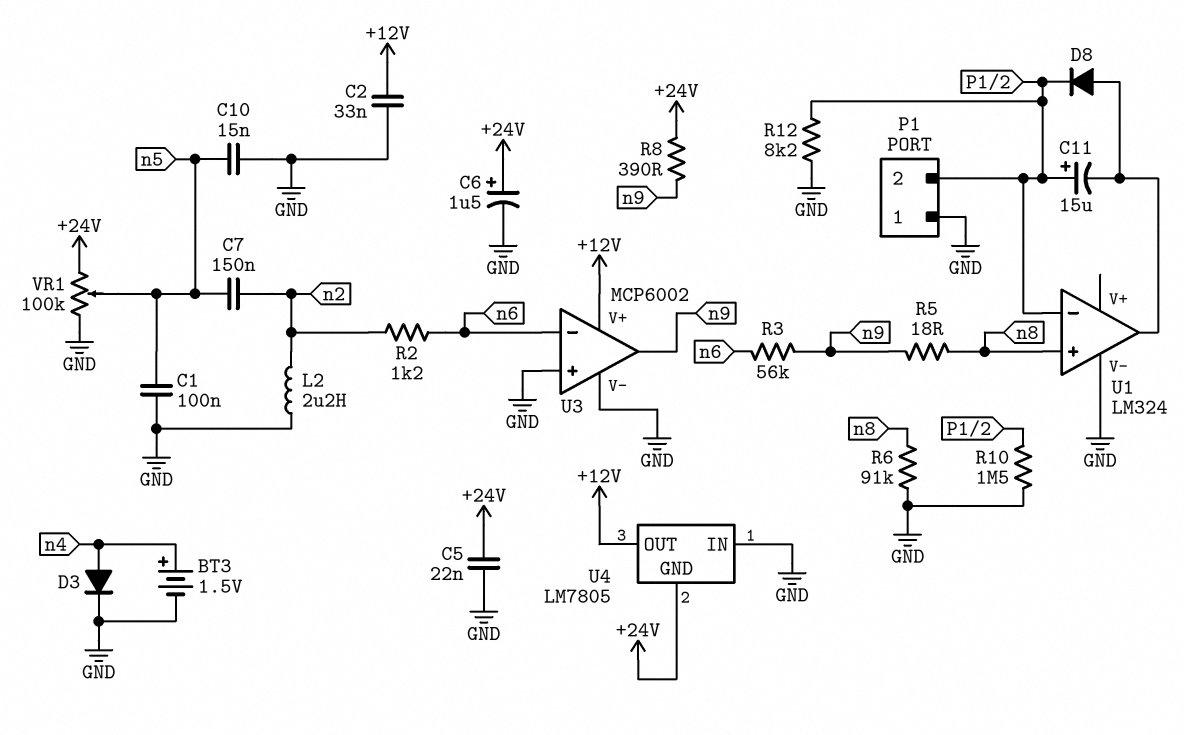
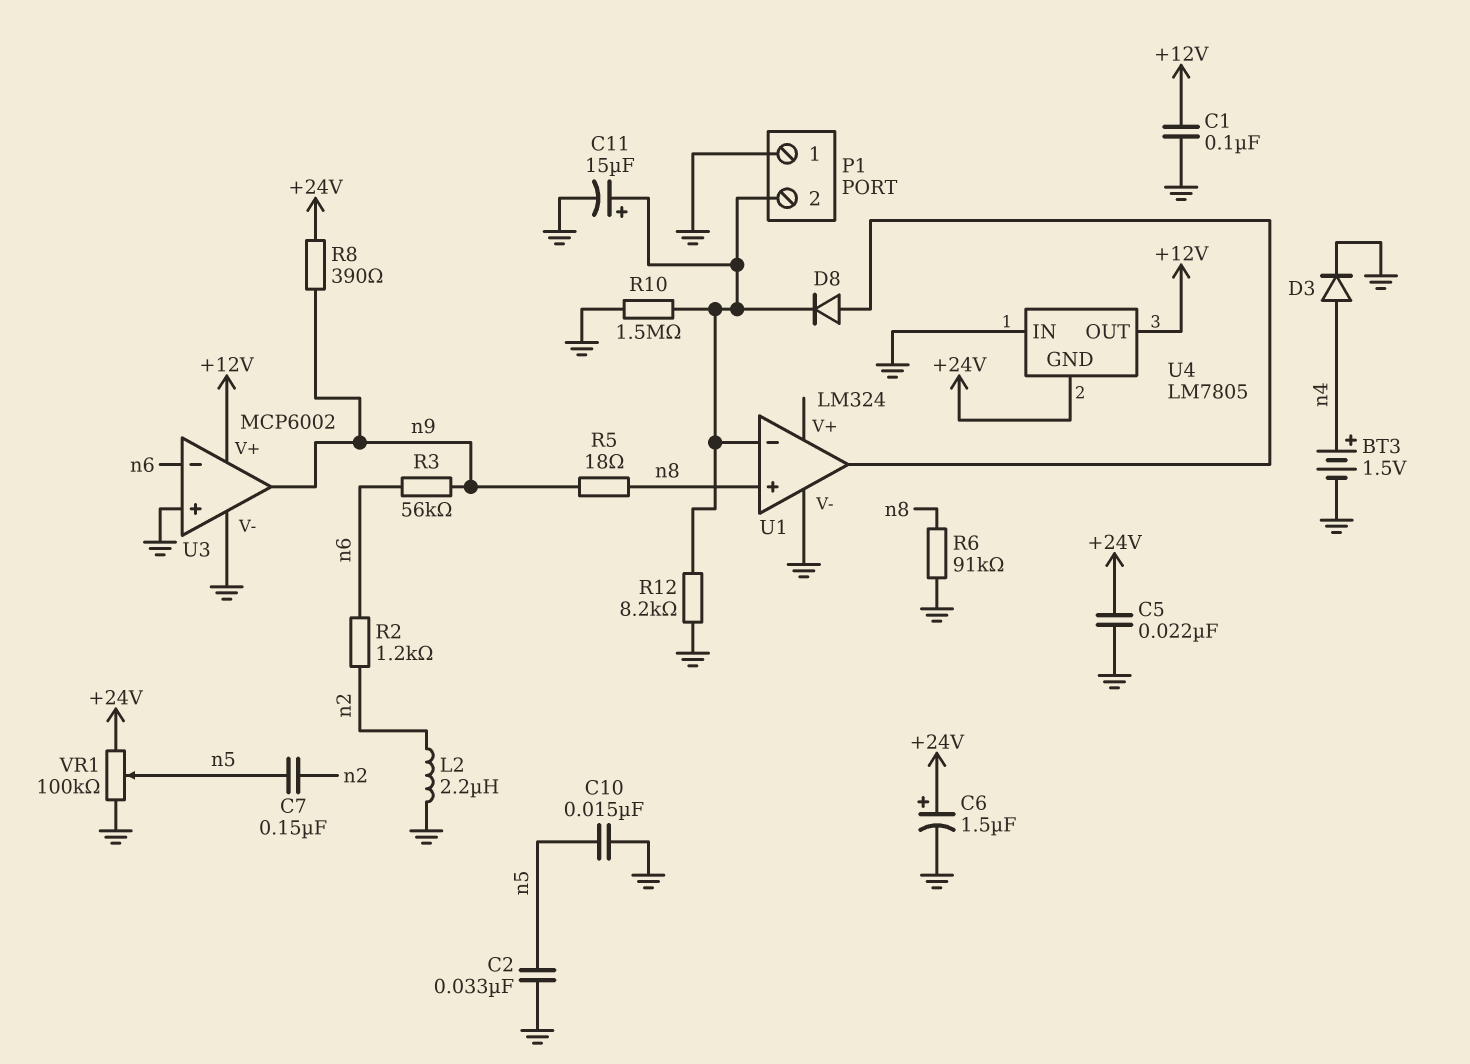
C1: 100nF (GND, n5) -> 100nF (+12V, GND)
C2: 33nF (+12V, GND) -> 33nF (GND, n5)
C11: 15uF (plus P1/2, minus U1/out) -> 15uF (plus P1/2, minus GND)

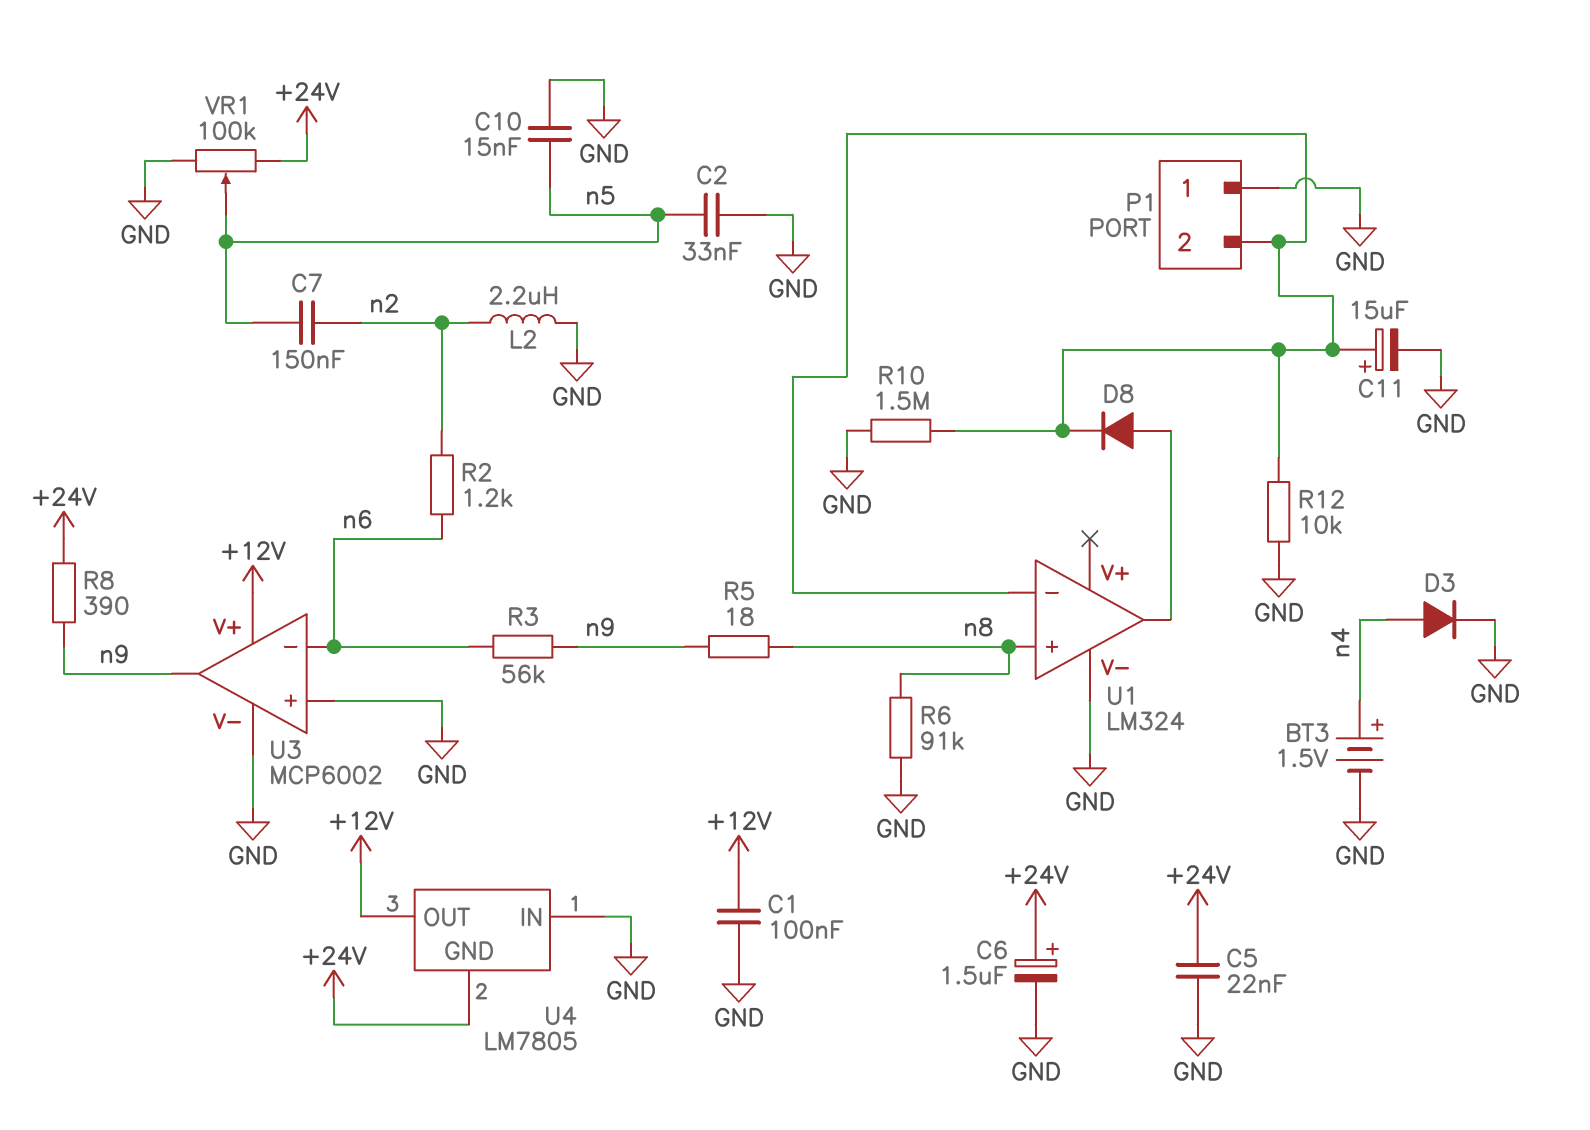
R12: 8.2k (GND, P1/2) -> 10k (GND, P1/2)

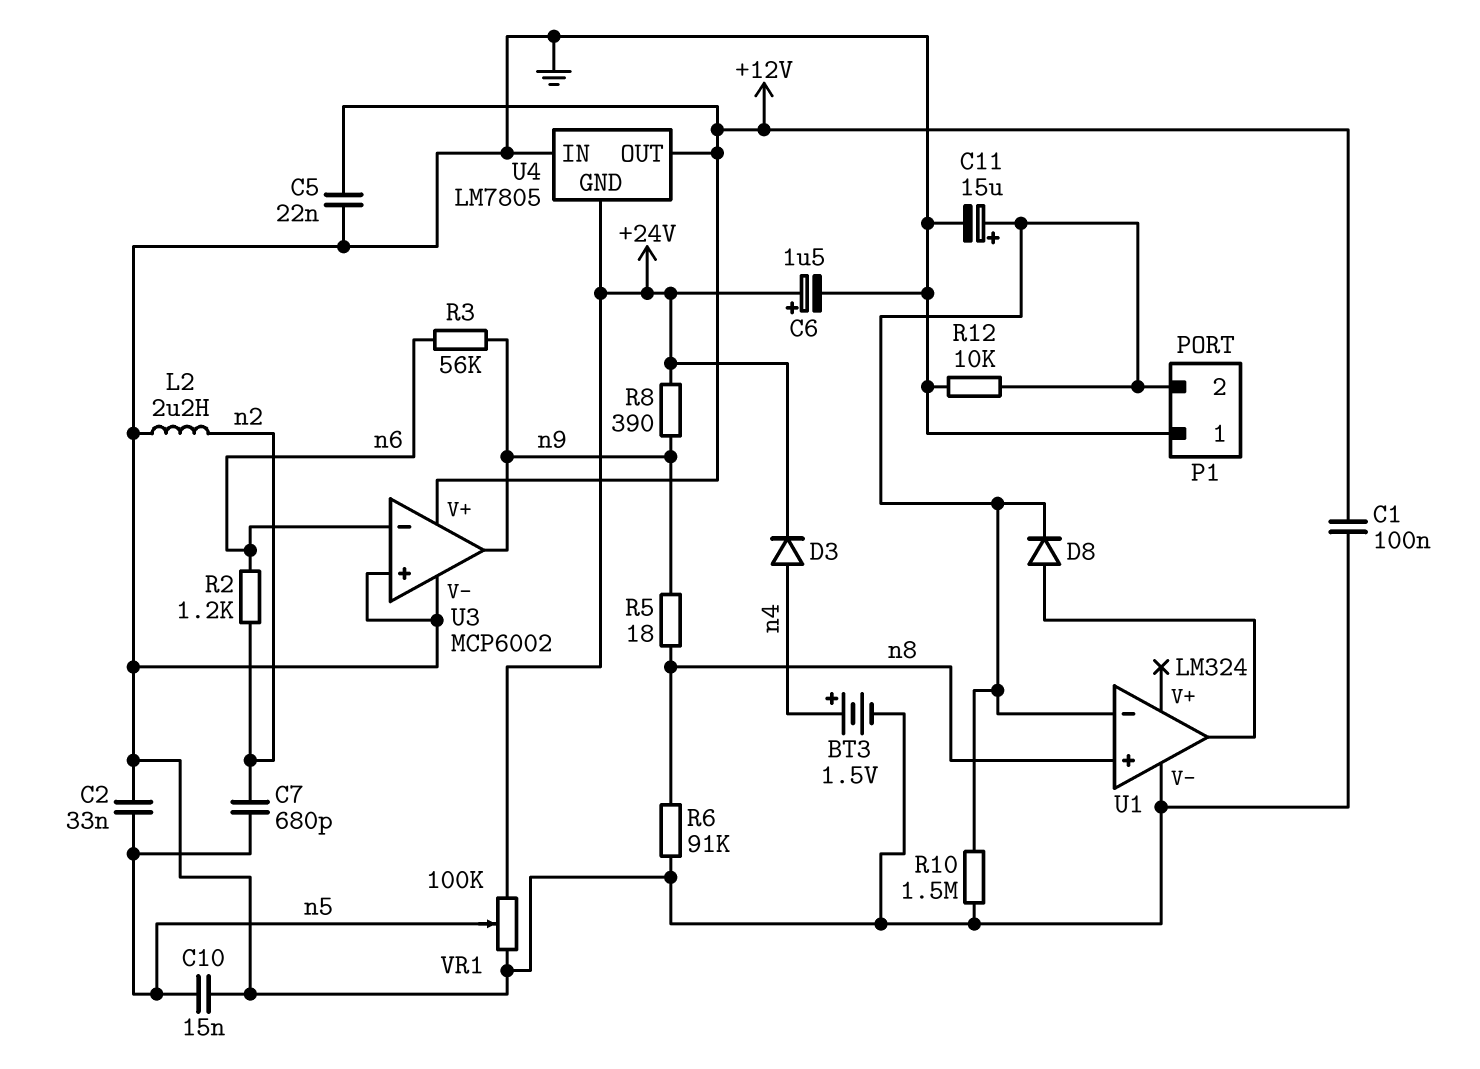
C5: 22nF (+24V, GND) -> 22nF (+12V, GND)
C7: 150nF (n2, n5) -> 680pF (n2, n5)
D3: diode (A n4, K GND) -> diode (A n4, K +24V)

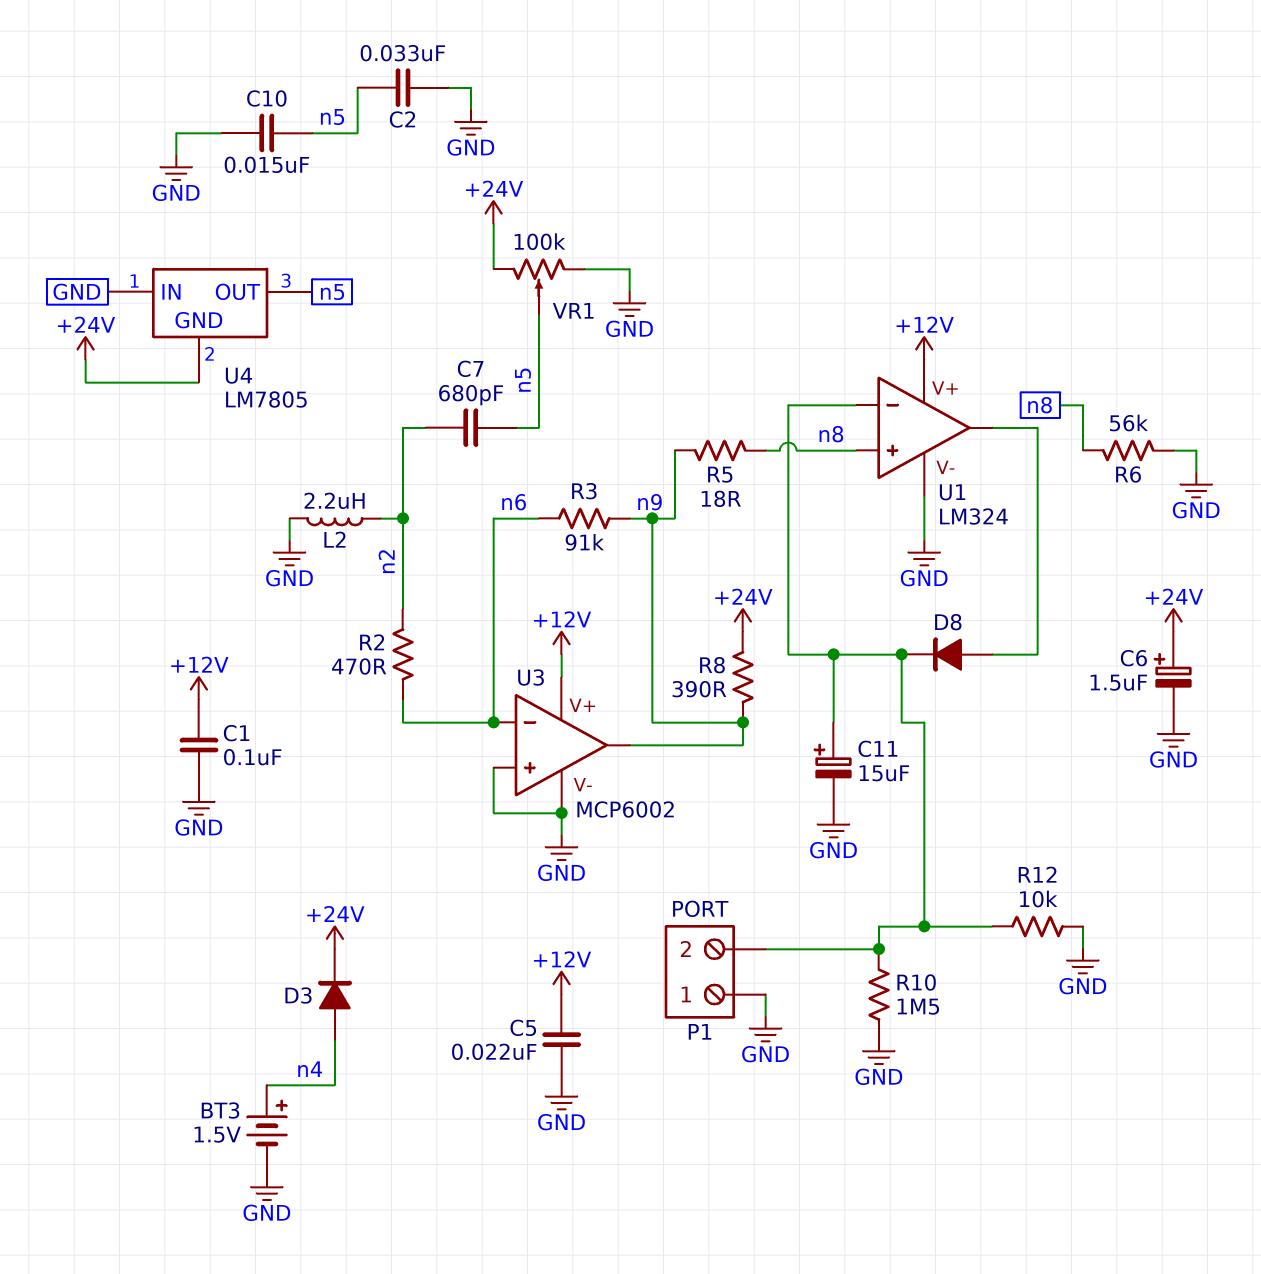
R2: 1.2k (n2, n6) -> 470 (n2, n6)
R3: 56k (n6, n9) -> 91k (n6, n9)
R6: 91k (GND, n8) -> 56k (GND, n8)
U1 pin V+: none -> +12V
U4 pin OUT: +12V -> n5

